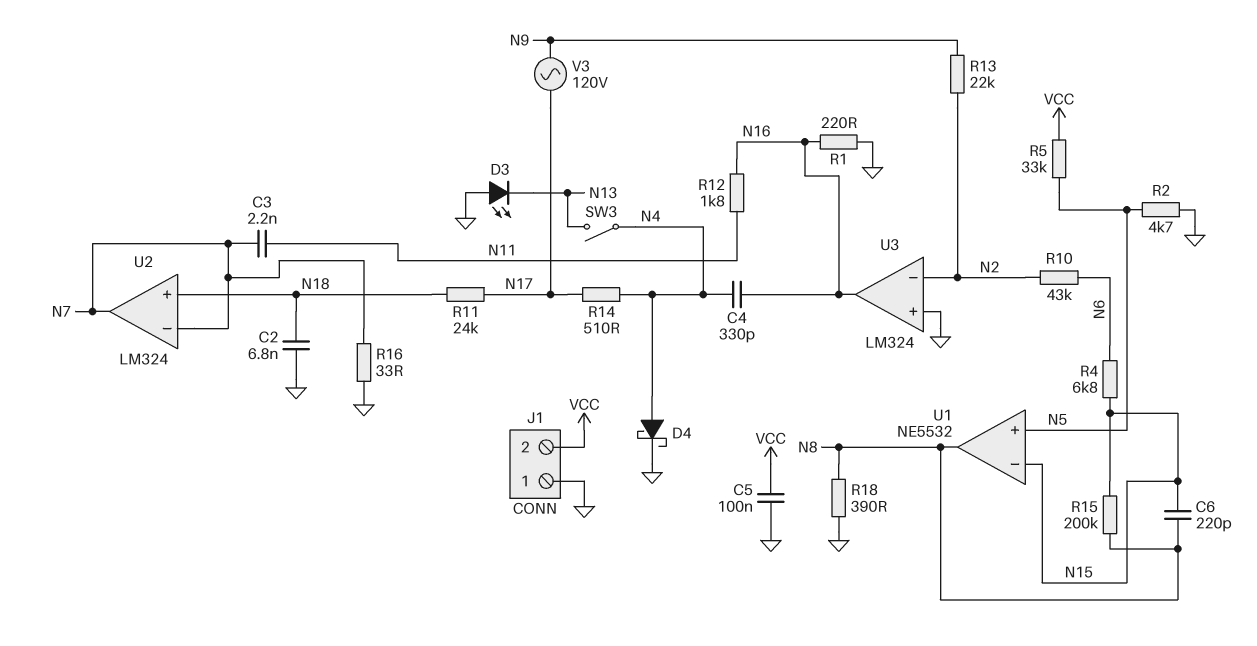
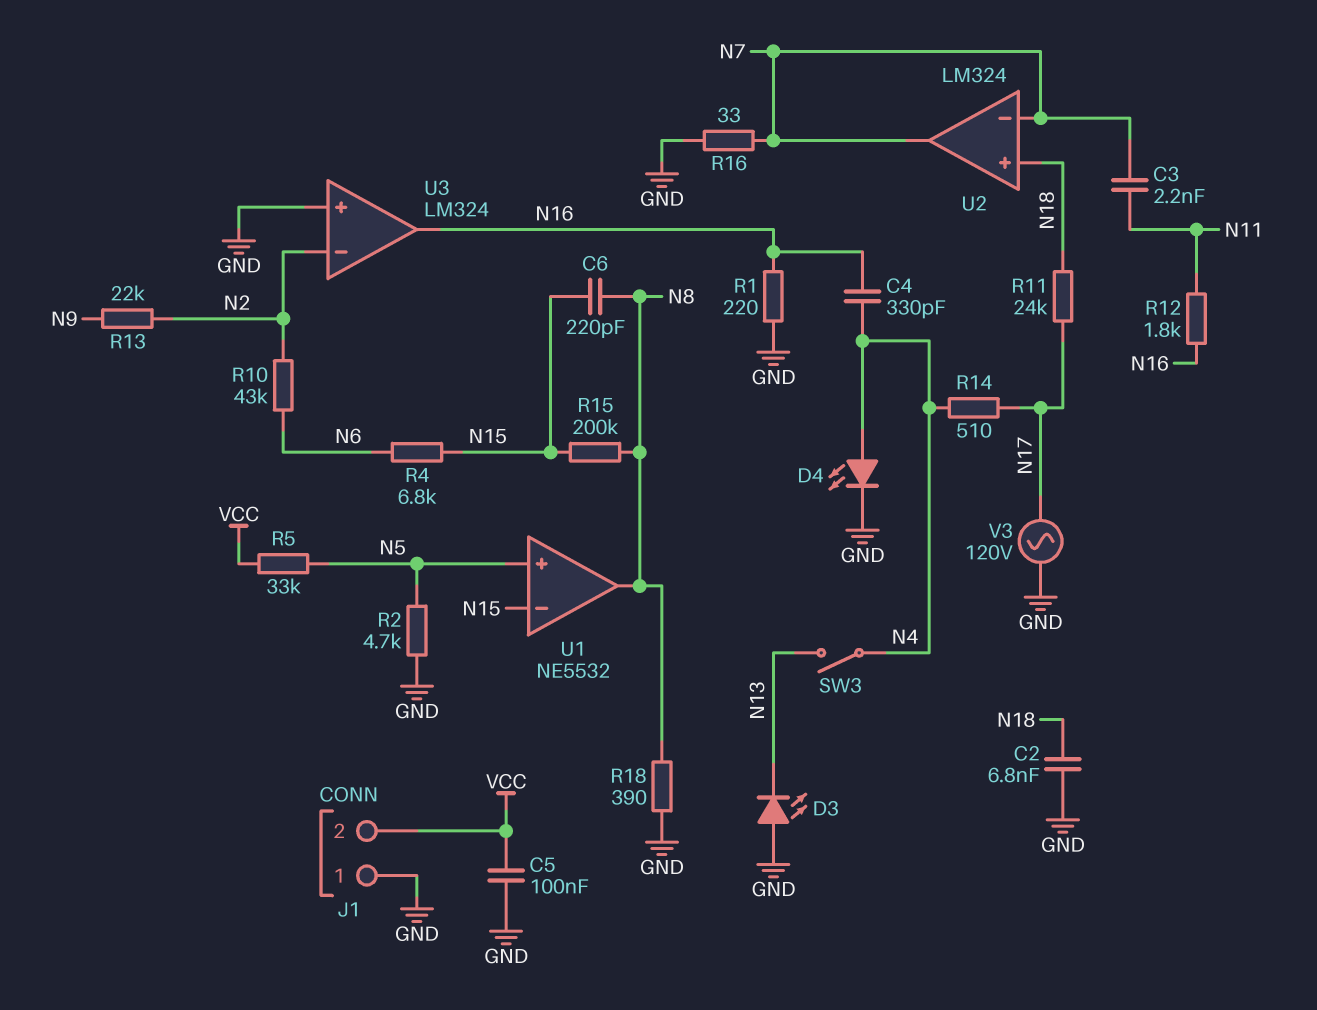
D4: schottky (A N4, K GND) -> LED (A N4, K GND)
V3: AC 120V (N9, N17) -> AC 120V (GND, N17)

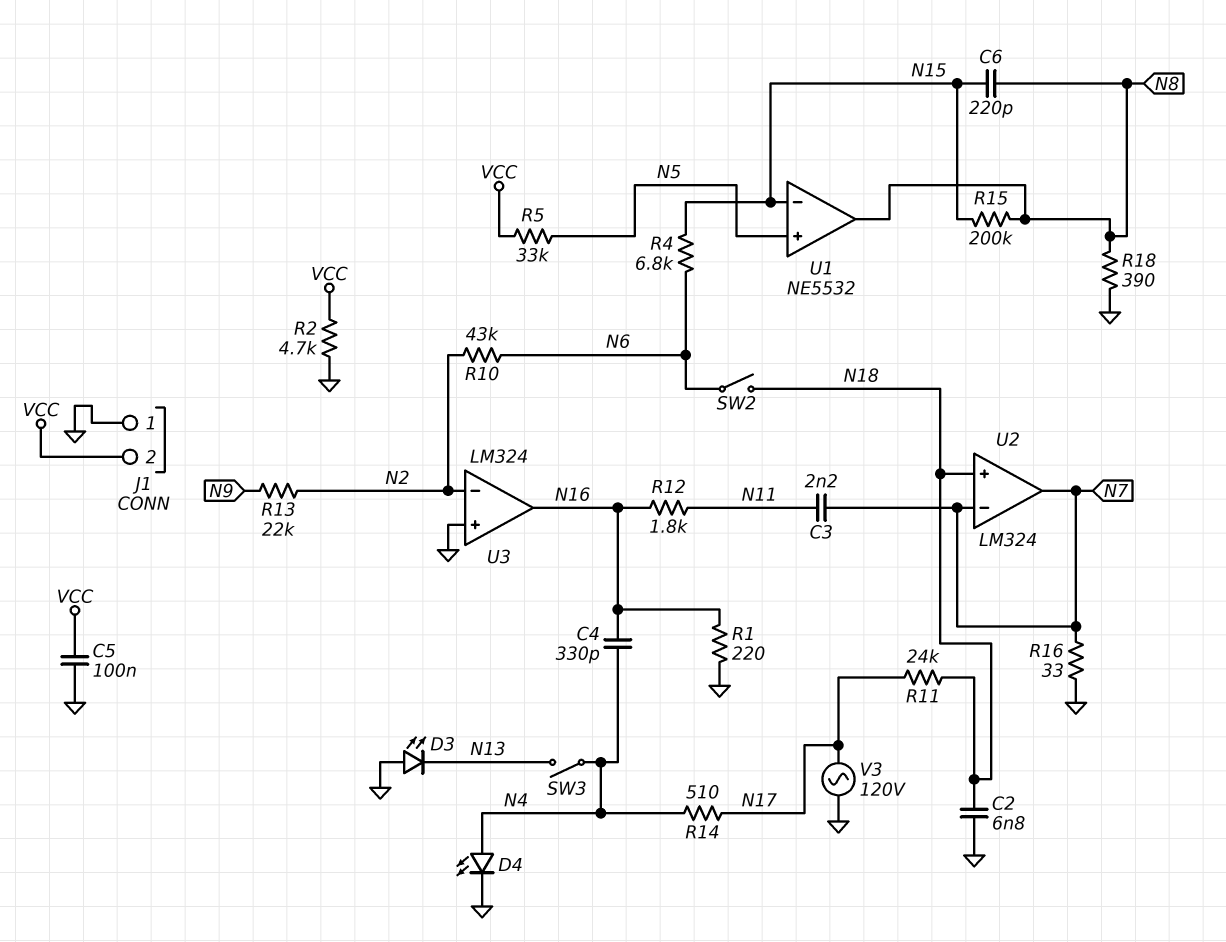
R2: 4.7k (GND, N5) -> 4.7k (GND, VCC)
SW2: none -> switch (N6, N18)

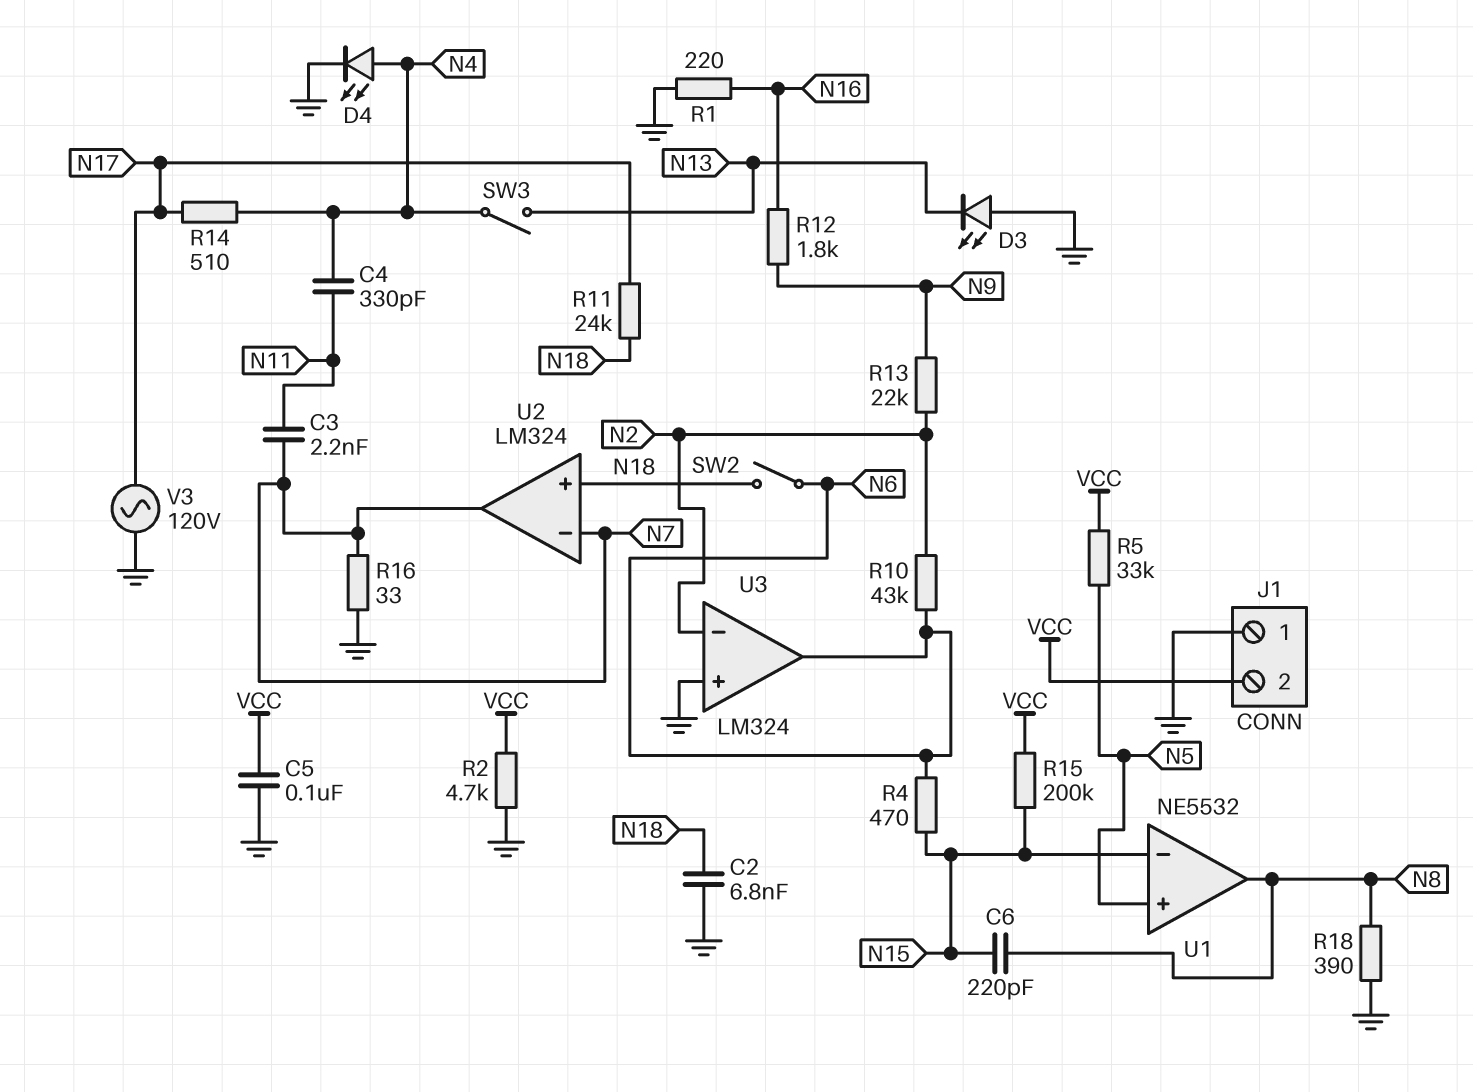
C4: 330pF (N4, N16) -> 330pF (N4, N11)
R4: 6.8k (N6, N15) -> 470 (N6, N15)
R12: 1.8k (N11, N16) -> 1.8k (N9, N16)
R15: 200k (N8, N15) -> 200k (N15, VCC)
U3 pin out: N16 -> N6

